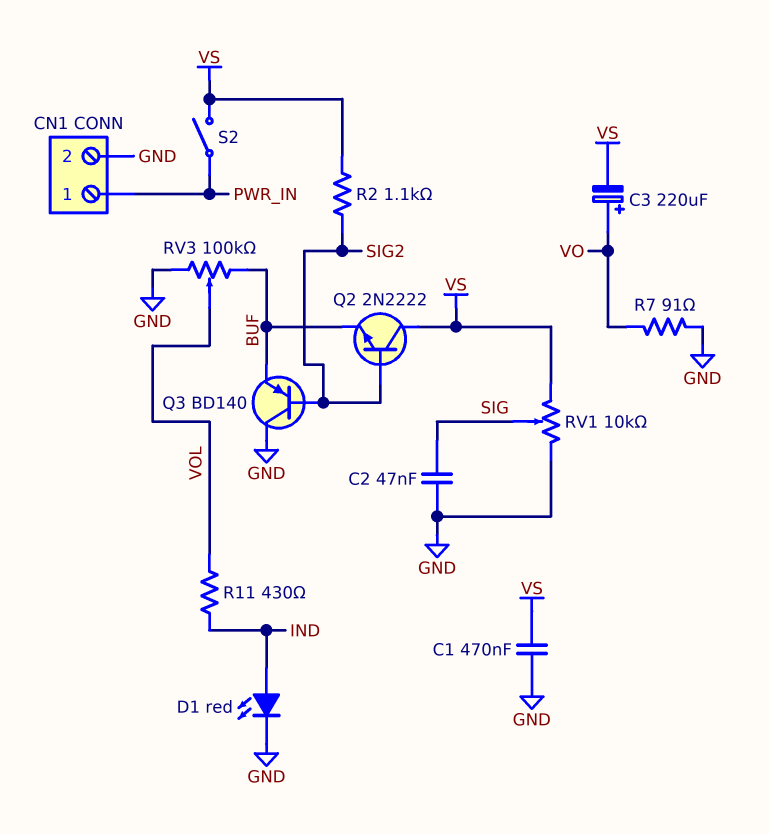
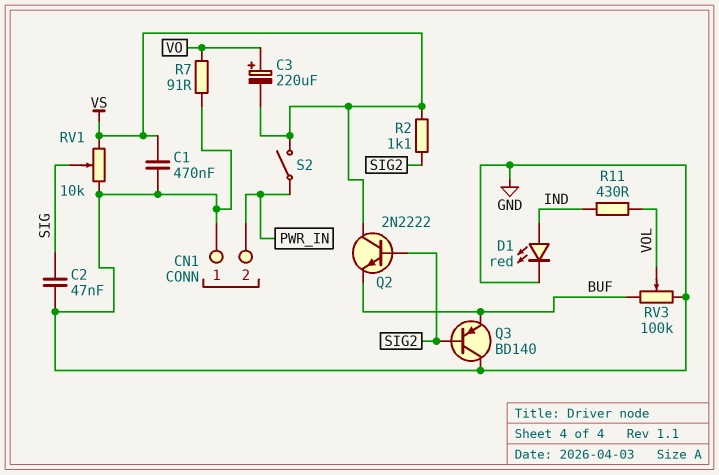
CN1 pin 1: PWR_IN -> GND
CN1 pin 2: GND -> PWR_IN

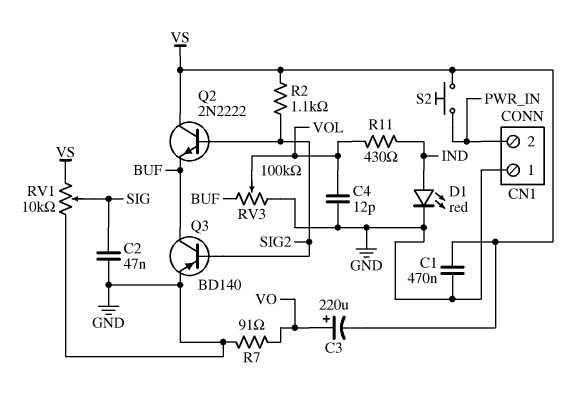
C4: none -> 12pF (GND, VOL)
Q3: PNP BD140 (B SIG2, C GND, E BUF) -> PNP BD140 (B SIG2, C BUF, E GND)
S2: switch (PWR_IN, VS) -> button (PWR_IN, VS)

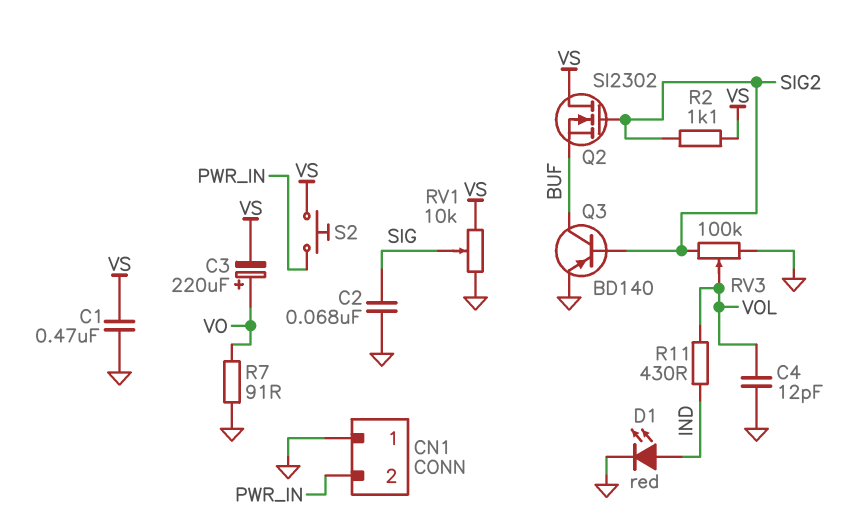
C2: 47nF (GND, SIG) -> 68nF (GND, SIG)
Q2: NPN 2N2222 (B SIG2, C VS, E BUF) -> NMOS SI2302 (G SIG2, D VS, S BUF)
RV3: 100k (BUF, GND, wiper VOL) -> 100k (GND, SIG2, wiper VOL)

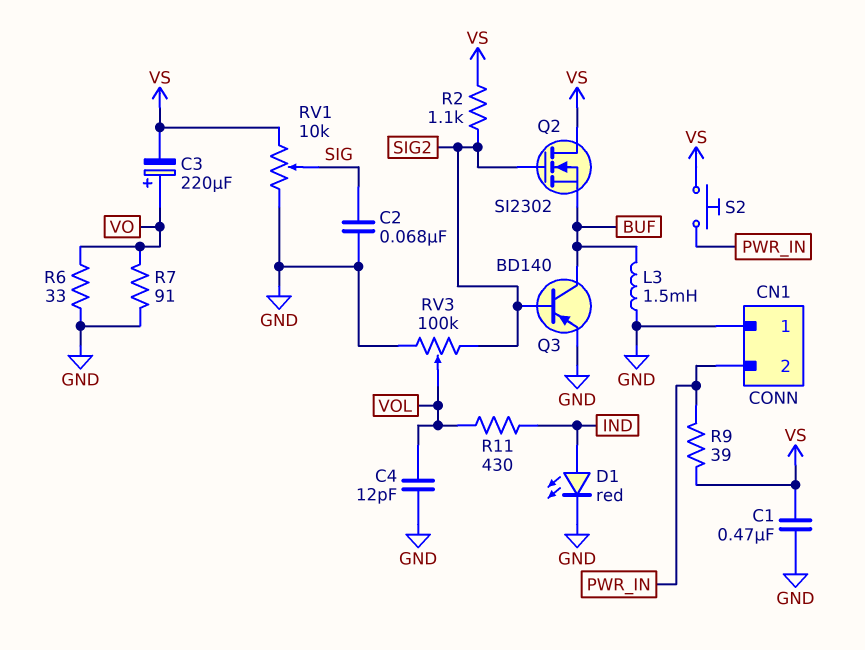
L3: none -> 1.5mH (BUF, GND)
R6: none -> 33 (GND, VO)
R9: none -> 39 (PWR_IN, VS)

